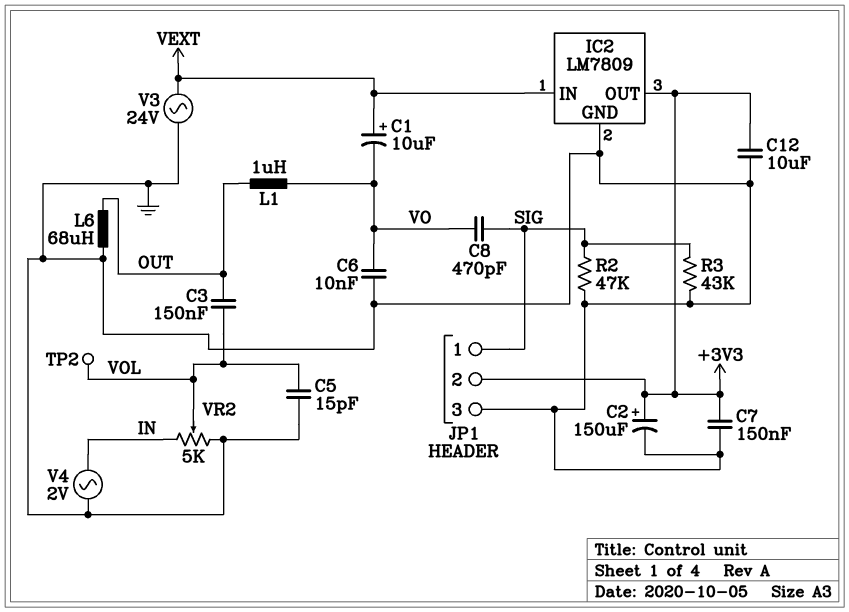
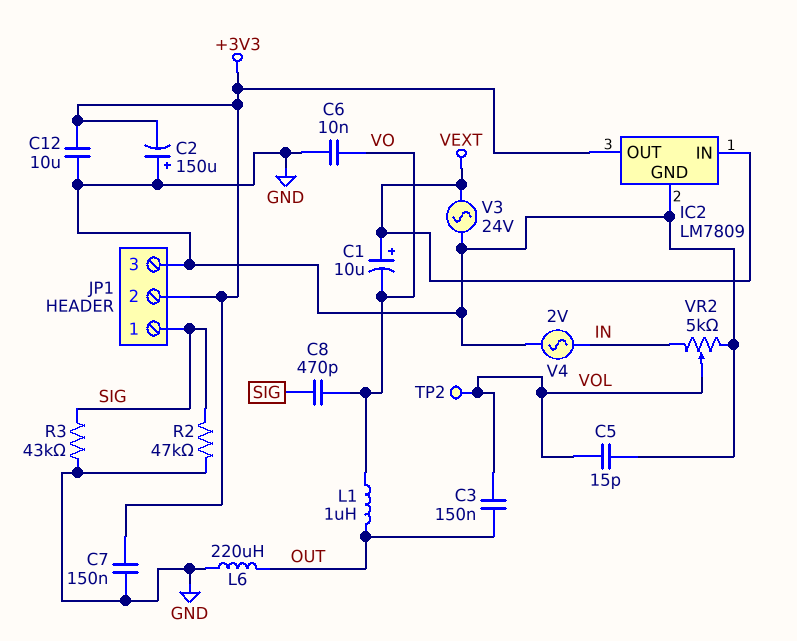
C2: 150uF (plus +3V3, minus GND) -> 150uF (plus GND, minus +3V3)
L6: 68uH (GND, OUT) -> 220uH (GND, OUT)

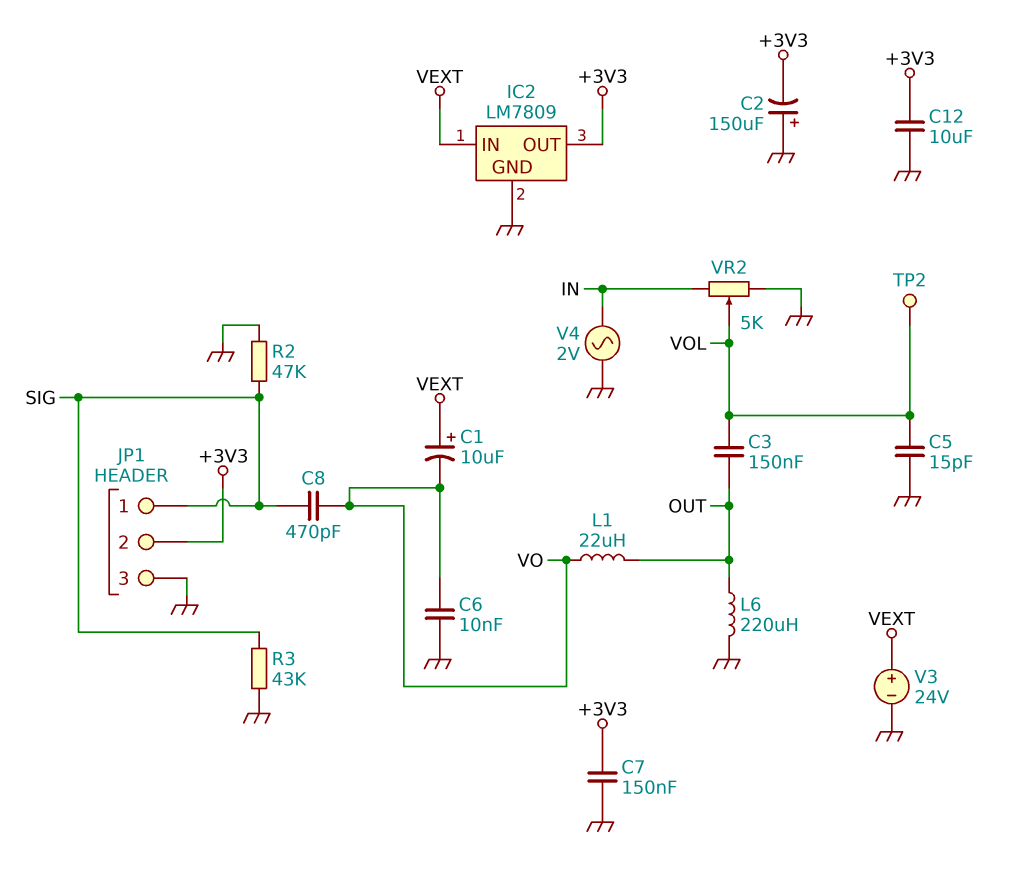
L1: 1uH (OUT, VO) -> 22uH (OUT, VO)
V3: AC 24V (GND, VEXT) -> 24V (plus VEXT, minus GND)

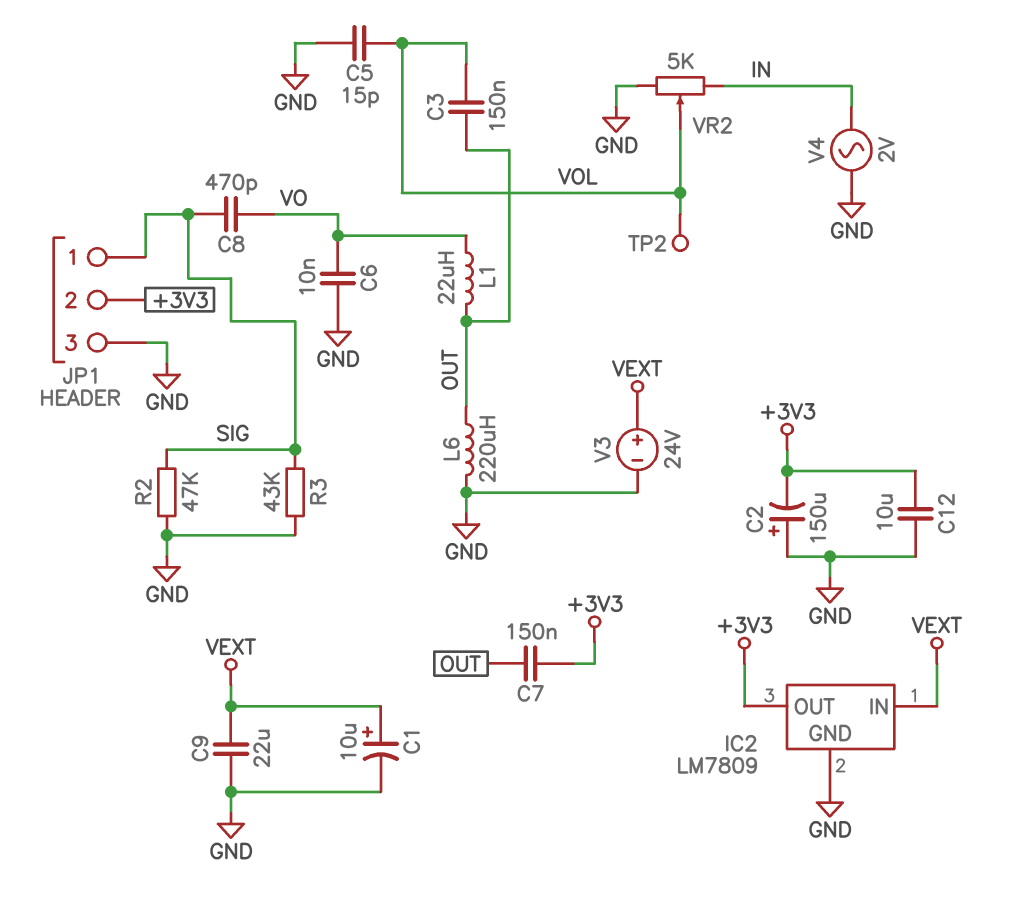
C1: 10uF (plus VEXT, minus VO) -> 10uF (plus VEXT, minus GND)
C7: 150nF (+3V3, GND) -> 150nF (+3V3, OUT)
C9: none -> 22uF (GND, VEXT)

